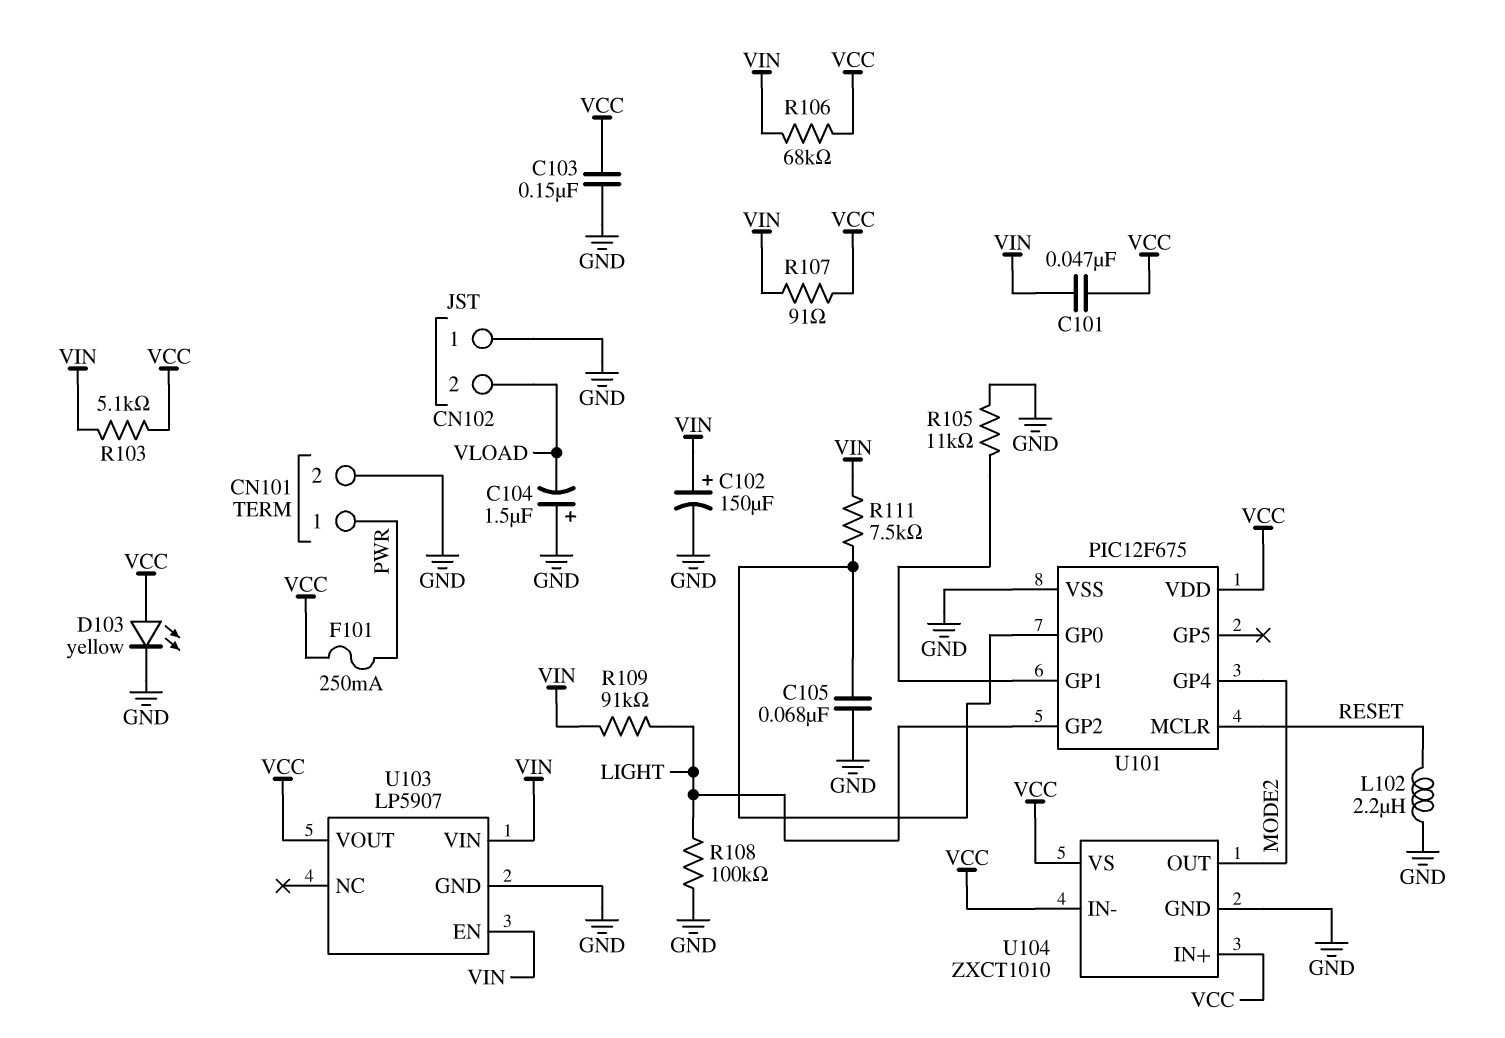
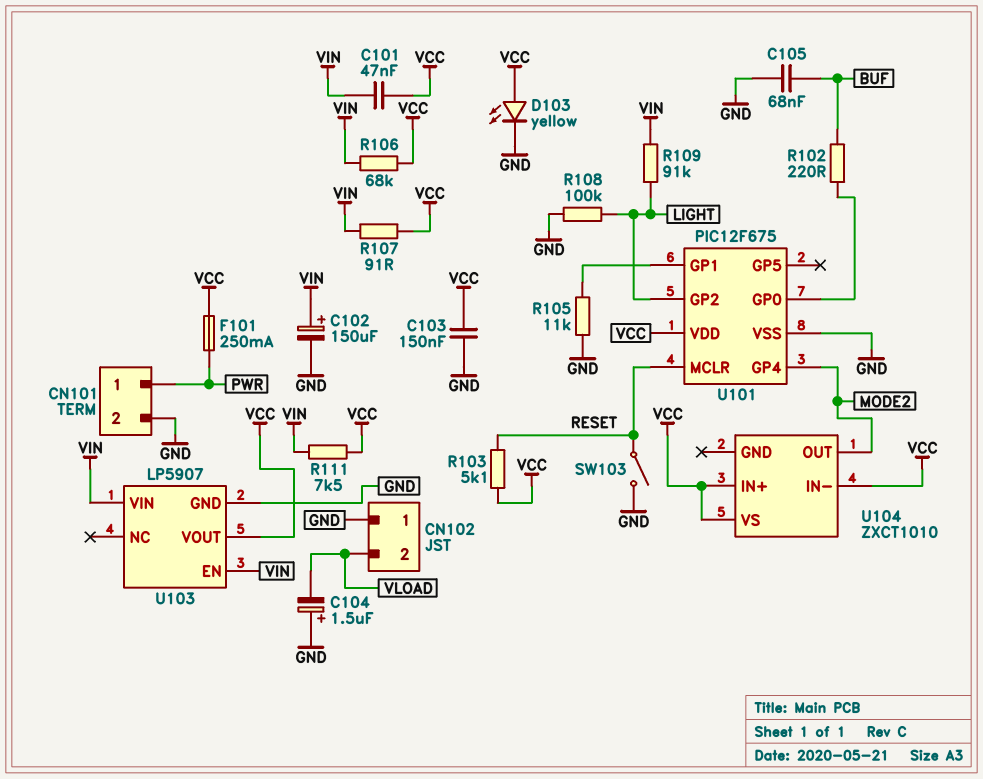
C105: 68nF (GND, U101/GP0) -> 68nF (BUF, GND)
L102: 2.2uH (GND, RESET) -> none
R102: none -> 220 (BUF, U101/GP0)
R103: 5.1k (VCC, VIN) -> 5.1k (RESET, VCC)
R111: 7.5k (U101/GP0, VIN) -> 7.5k (VCC, VIN)
SW103: none -> switch (GND, RESET)
U104 pin GND: GND -> none

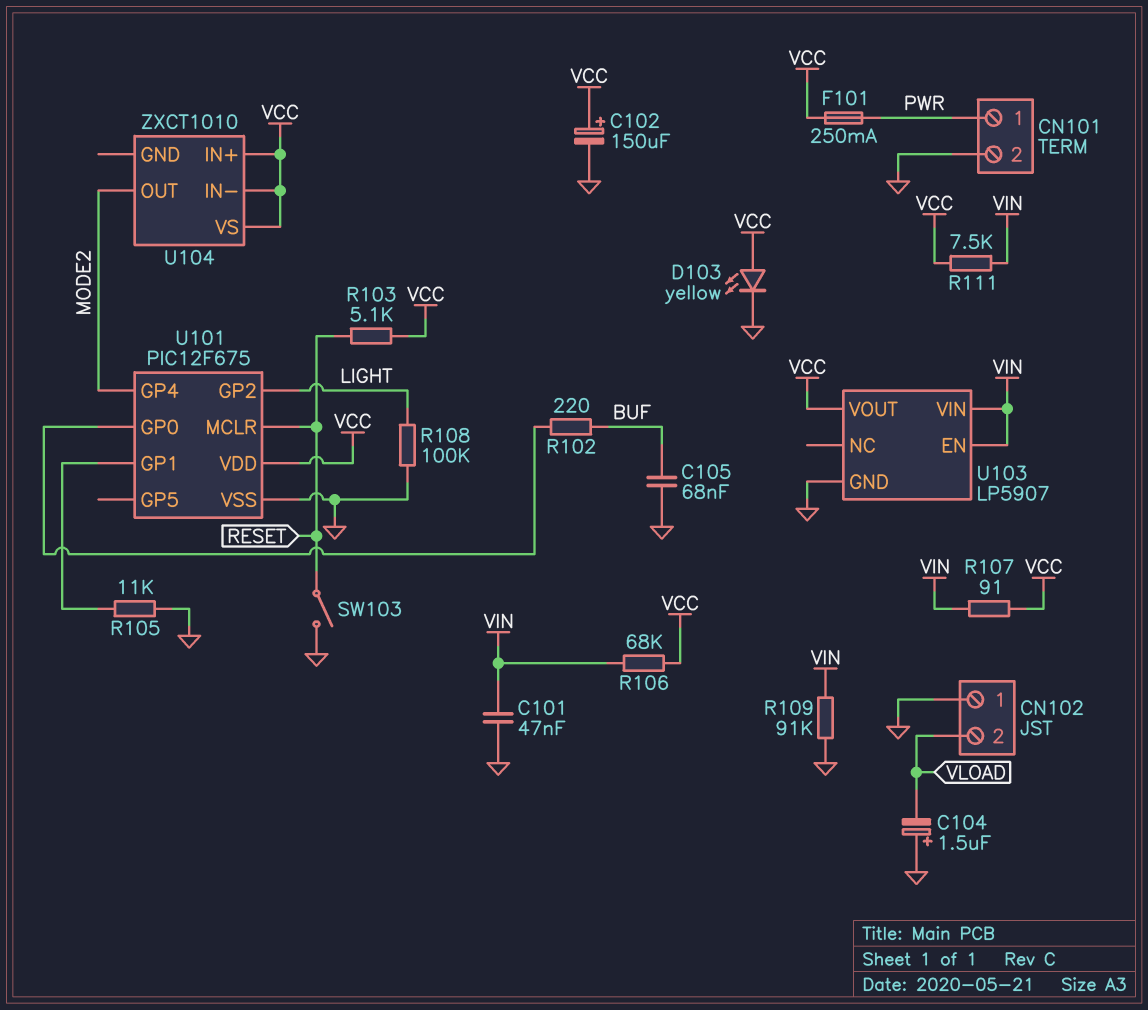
C101: 47nF (VCC, VIN) -> 47nF (GND, VIN)
C102: 150uF (plus VIN, minus GND) -> 150uF (plus VCC, minus GND)
C103: 150nF (GND, VCC) -> none
R109: 91k (LIGHT, VIN) -> 91k (GND, VIN)

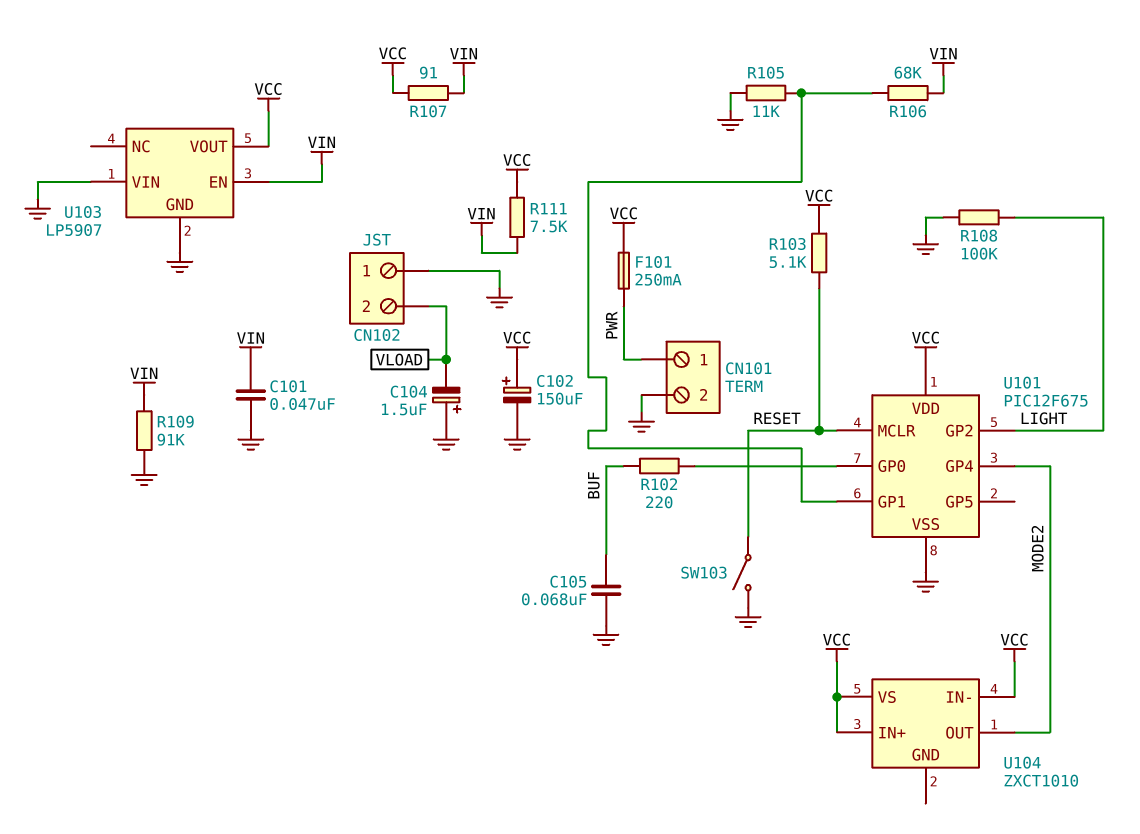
D103: LED yellow (A VCC, K GND) -> none
R106: 68k (VCC, VIN) -> 68k (U101/GP1, VIN)
U103 pin VIN: VIN -> GND

